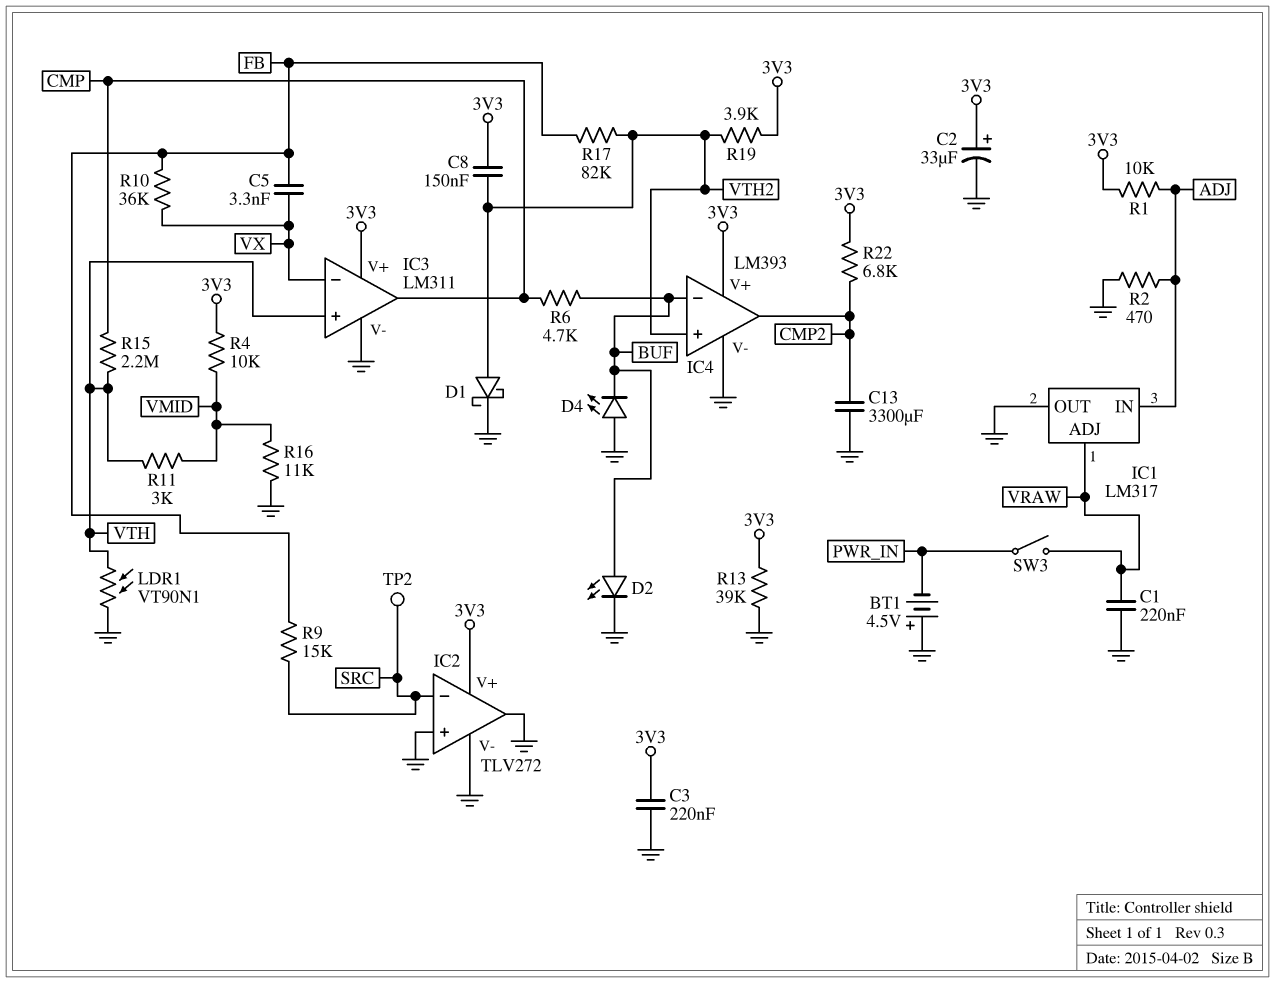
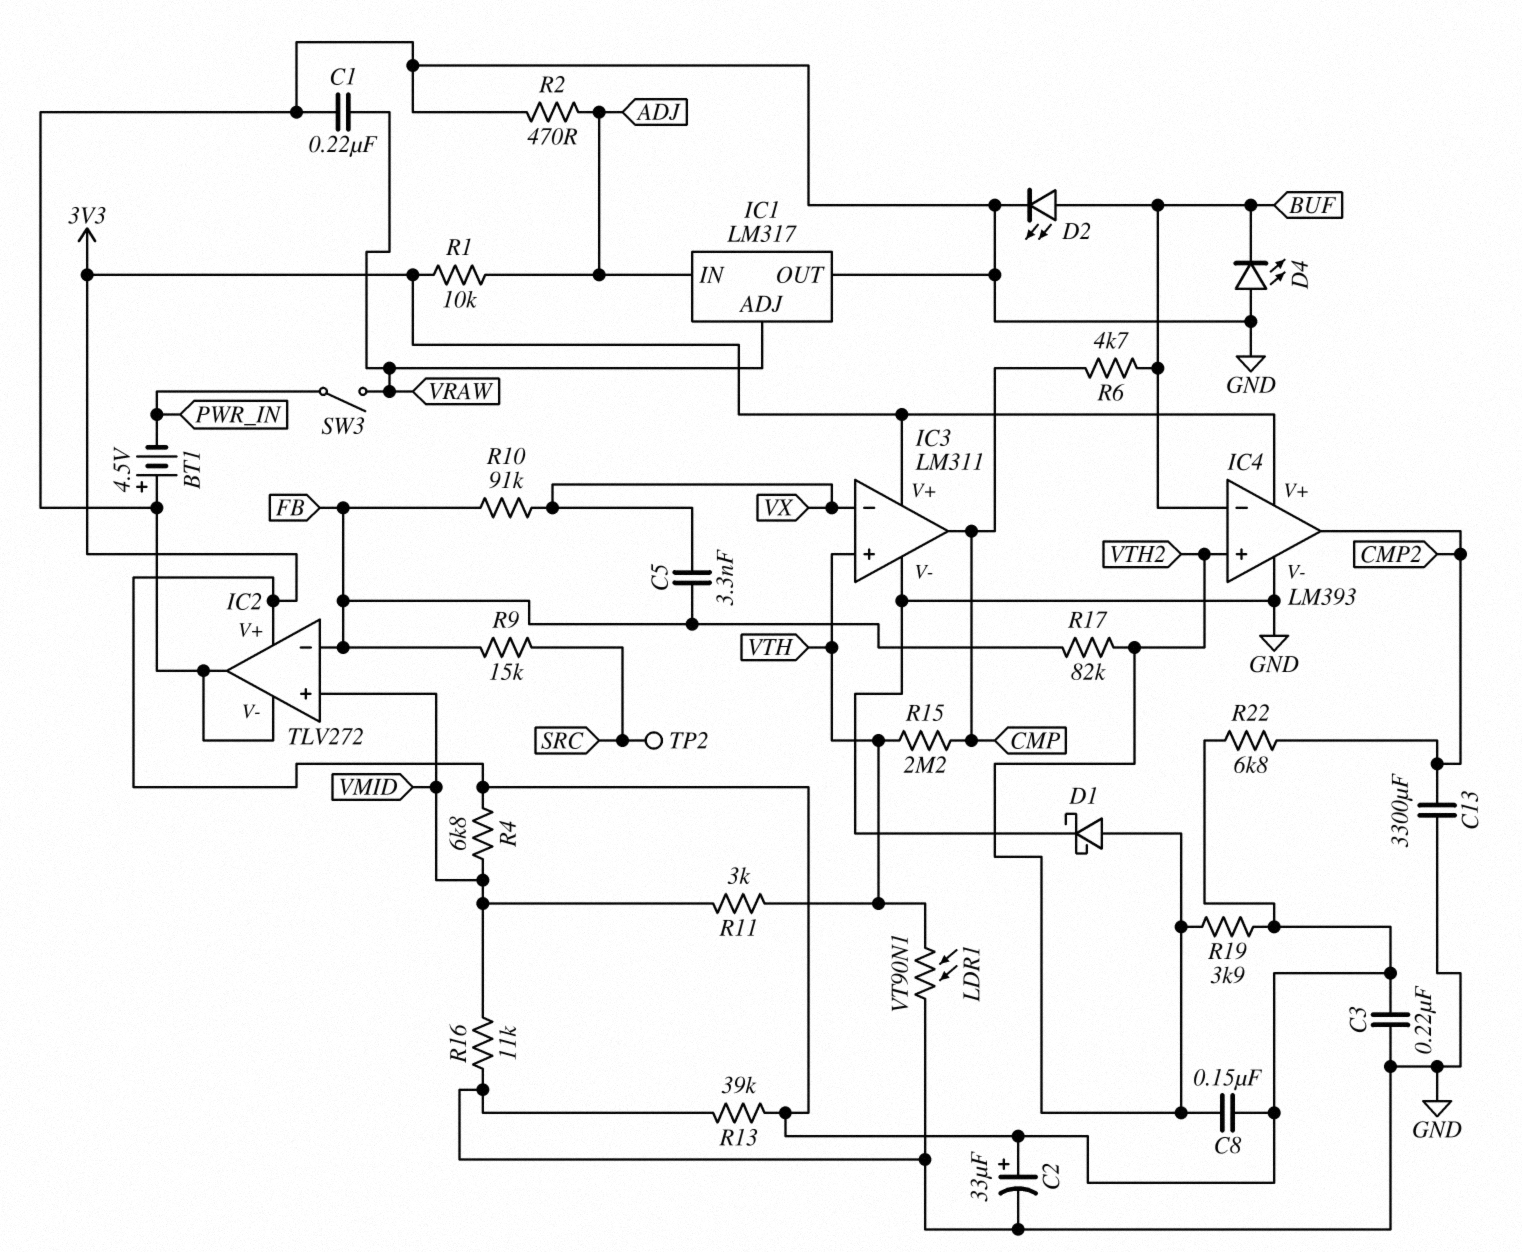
IC2 pin in+: GND -> VMID
IC2 pin in-: SRC -> FB
R4: 10k (3V3, VMID) -> 6.8k (3V3, VMID)
R10: 36k (FB, VX) -> 91k (FB, VX)

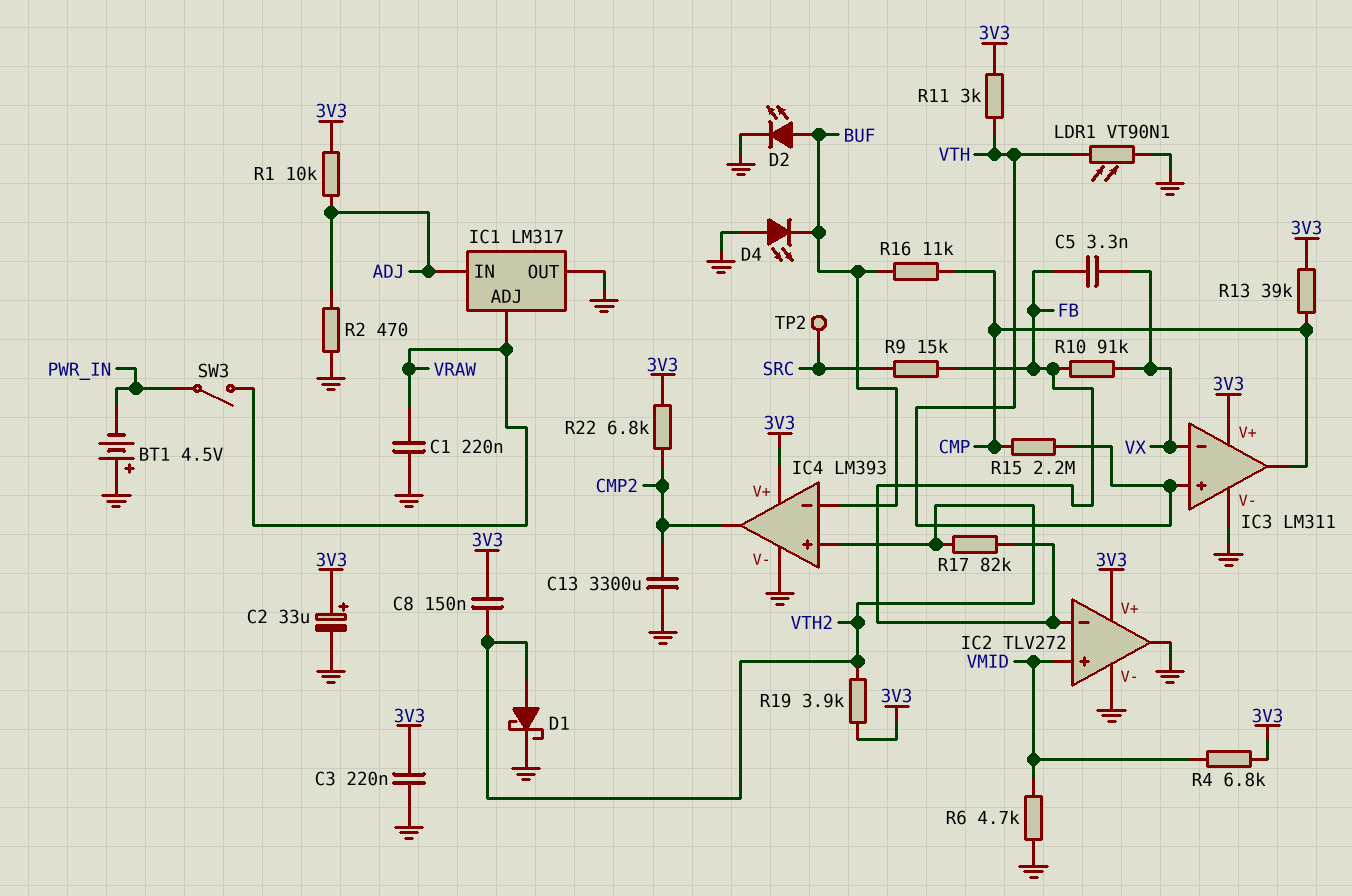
R6: 4.7k (BUF, CMP) -> 4.7k (GND, VMID)
R11: 3k (VMID, VTH) -> 3k (3V3, VTH)
R13: 39k (3V3, GND) -> 39k (3V3, CMP)
R16: 11k (GND, VMID) -> 11k (BUF, CMP)

